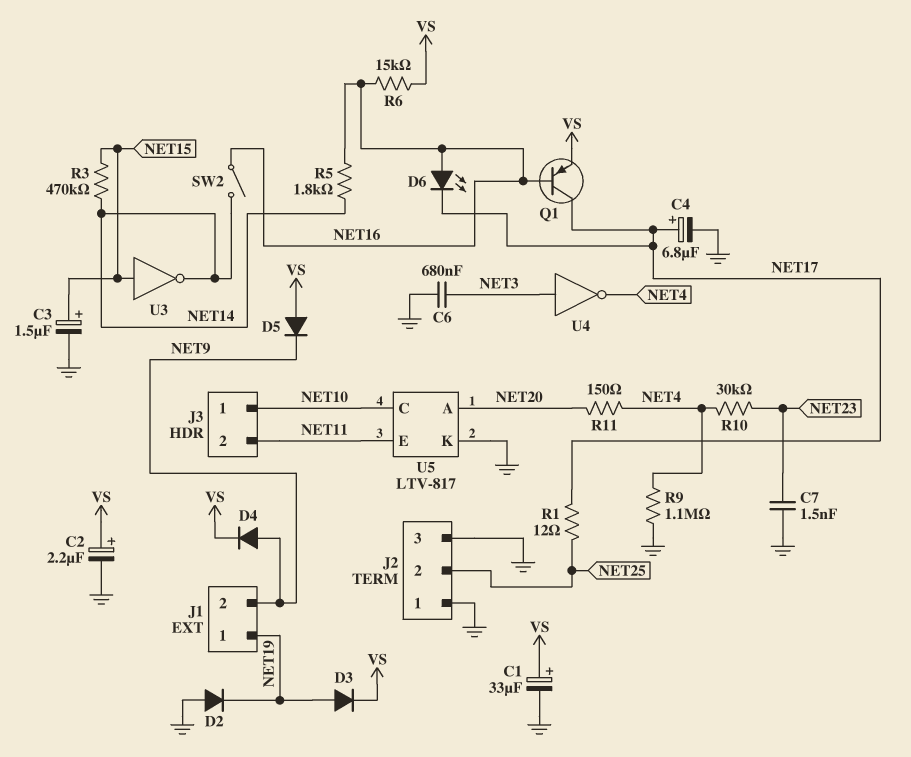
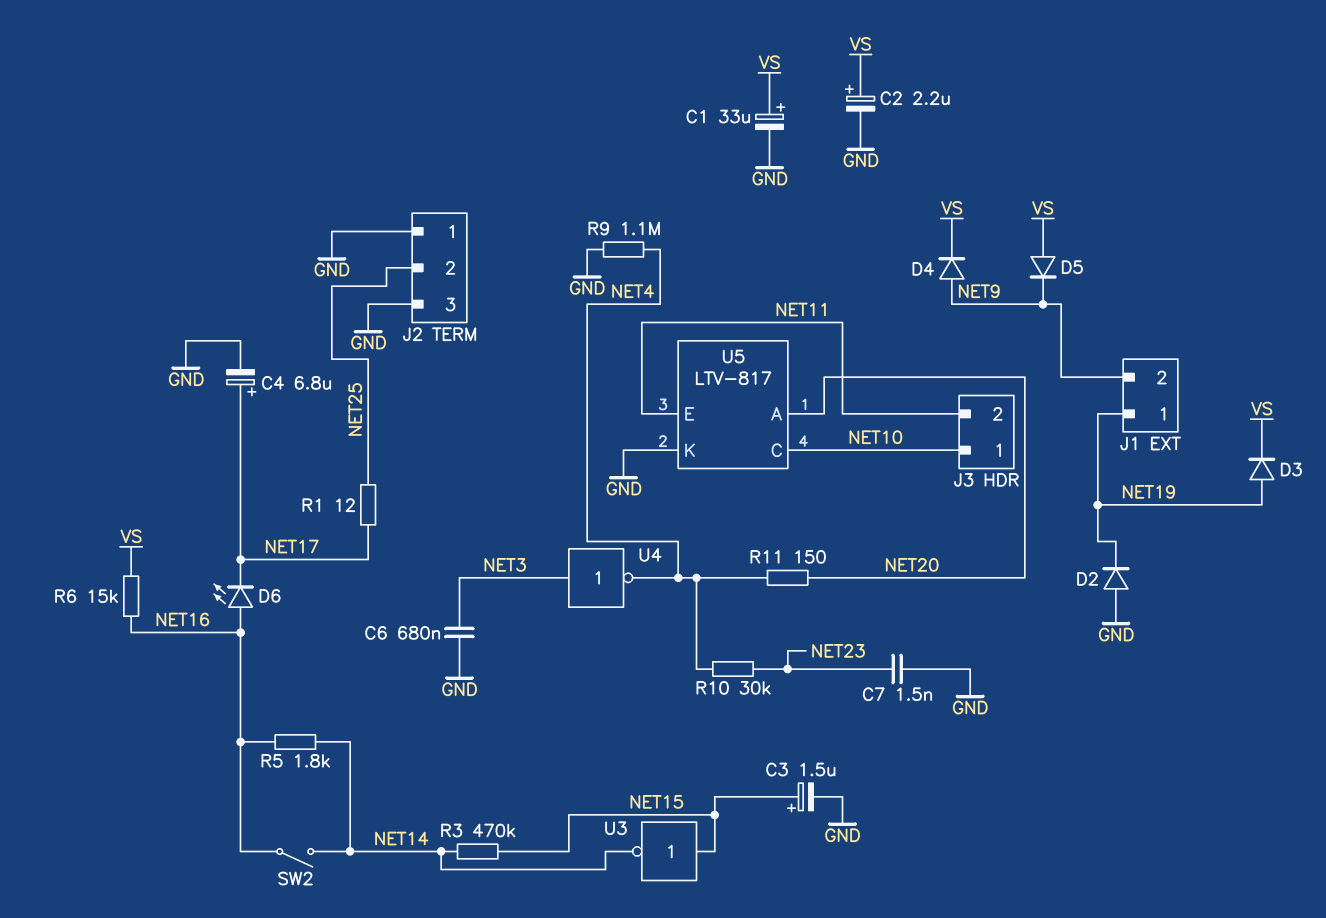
Q1: PNP (B NET16, C NET17, E VS) -> none

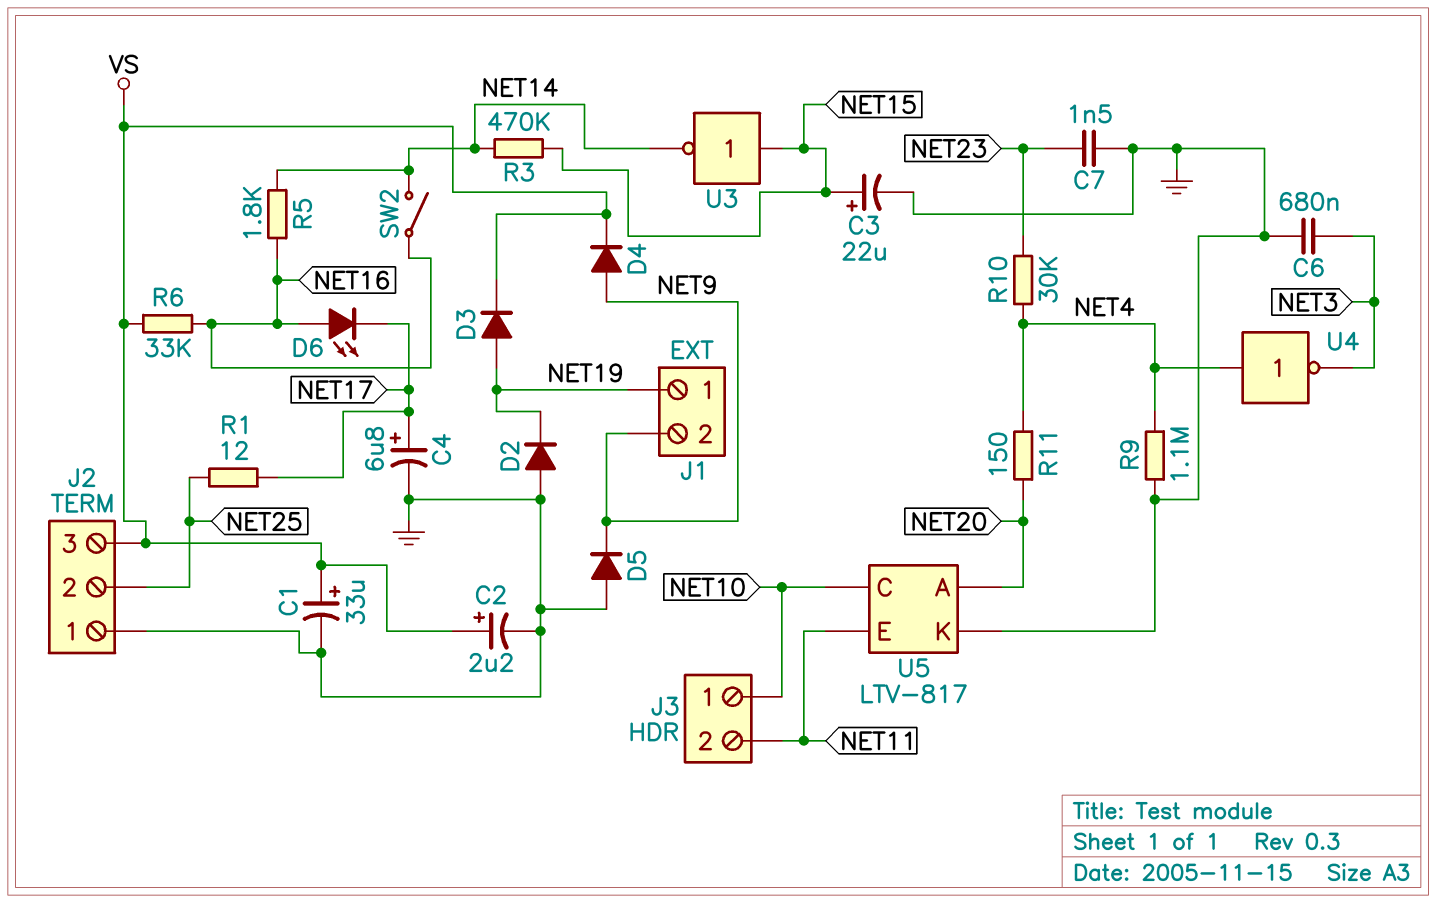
C3: 1.5uF (plus NET15, minus GND) -> 22uF (plus NET15, minus GND)
D5: diode (A VS, K NET9) -> diode (A GND, K NET9)
J2 pin 3: GND -> VS
R6: 15k (NET16, VS) -> 33k (NET16, VS)
U4: NOT (in NET3, out NET4) -> NOT (in NET4, out NET3)

